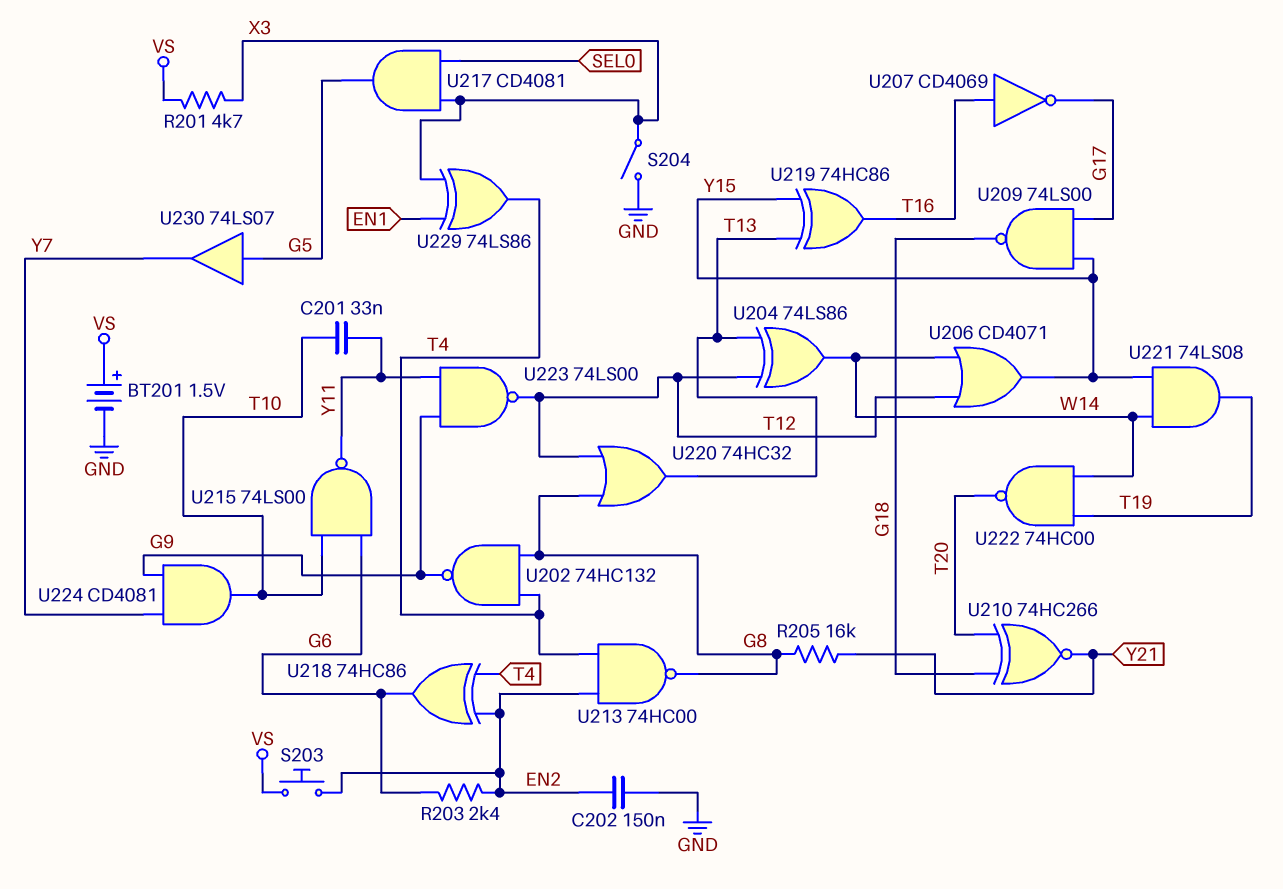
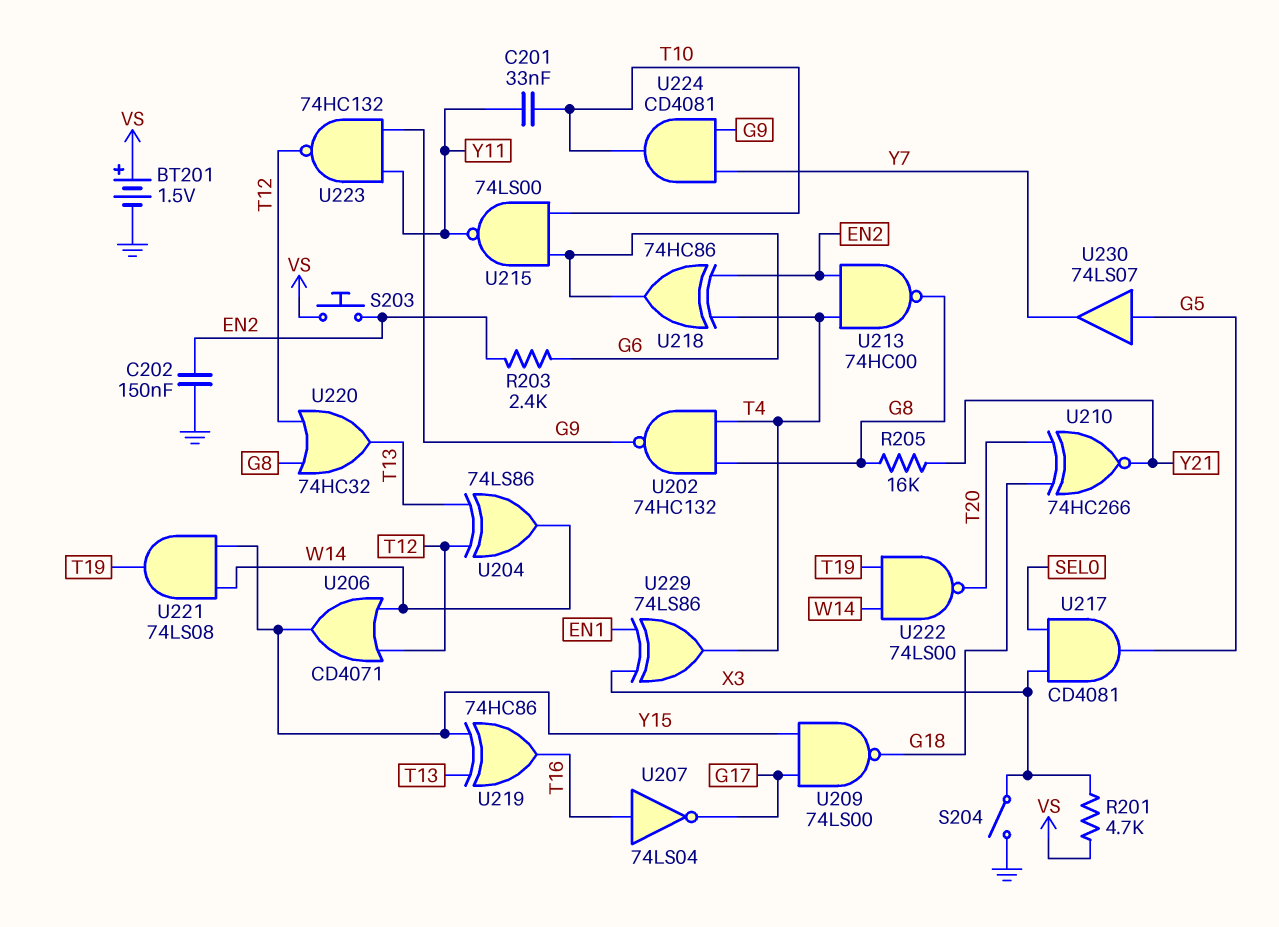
U207: NOT CD4069 (in T16, out G17) -> NOT 74LS04 (in T16, out G17)
U222: NAND 74HC00 (in T19, in W14, out T20) -> NAND 74LS00 (in T19, in W14, out T20)
U223: NAND 74LS00 (in G9, in Y11, out T12) -> NAND 74HC132 (in G9, in Y11, out T12)

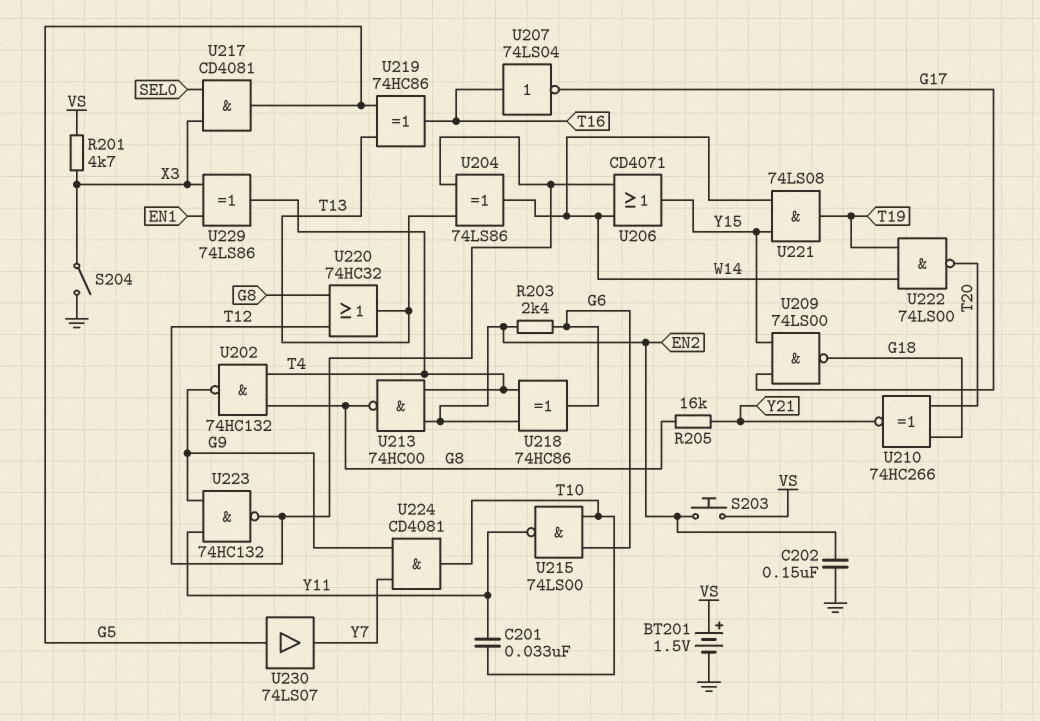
U219: XOR 74HC86 (in T13, in Y15, out T16) -> XOR 74HC86 (in G5, in T13, out T16)

